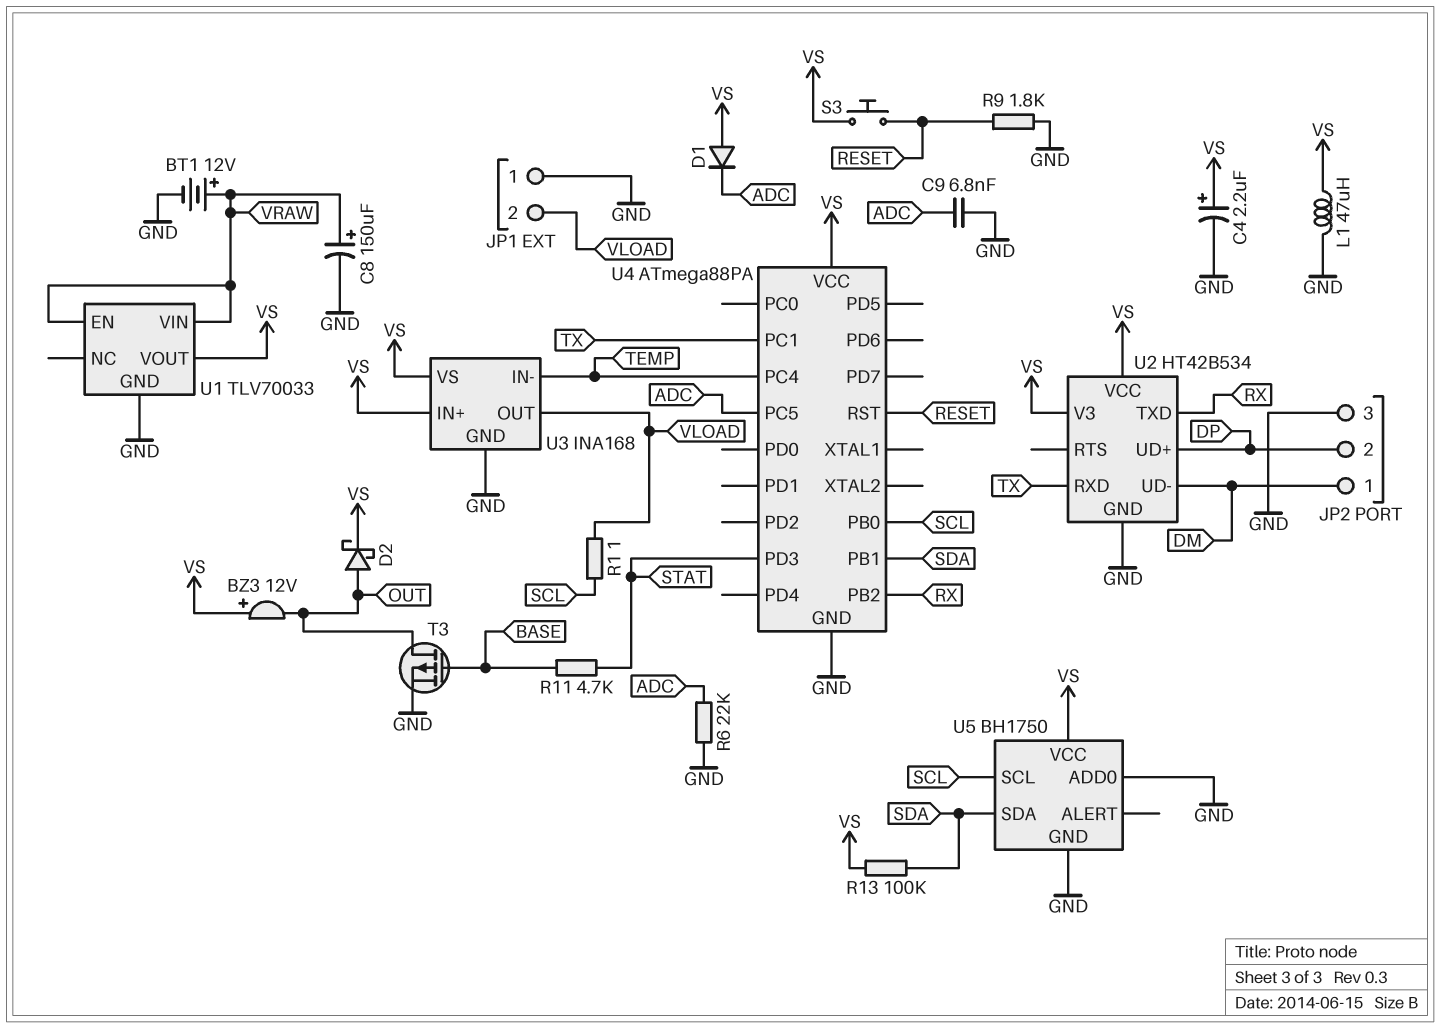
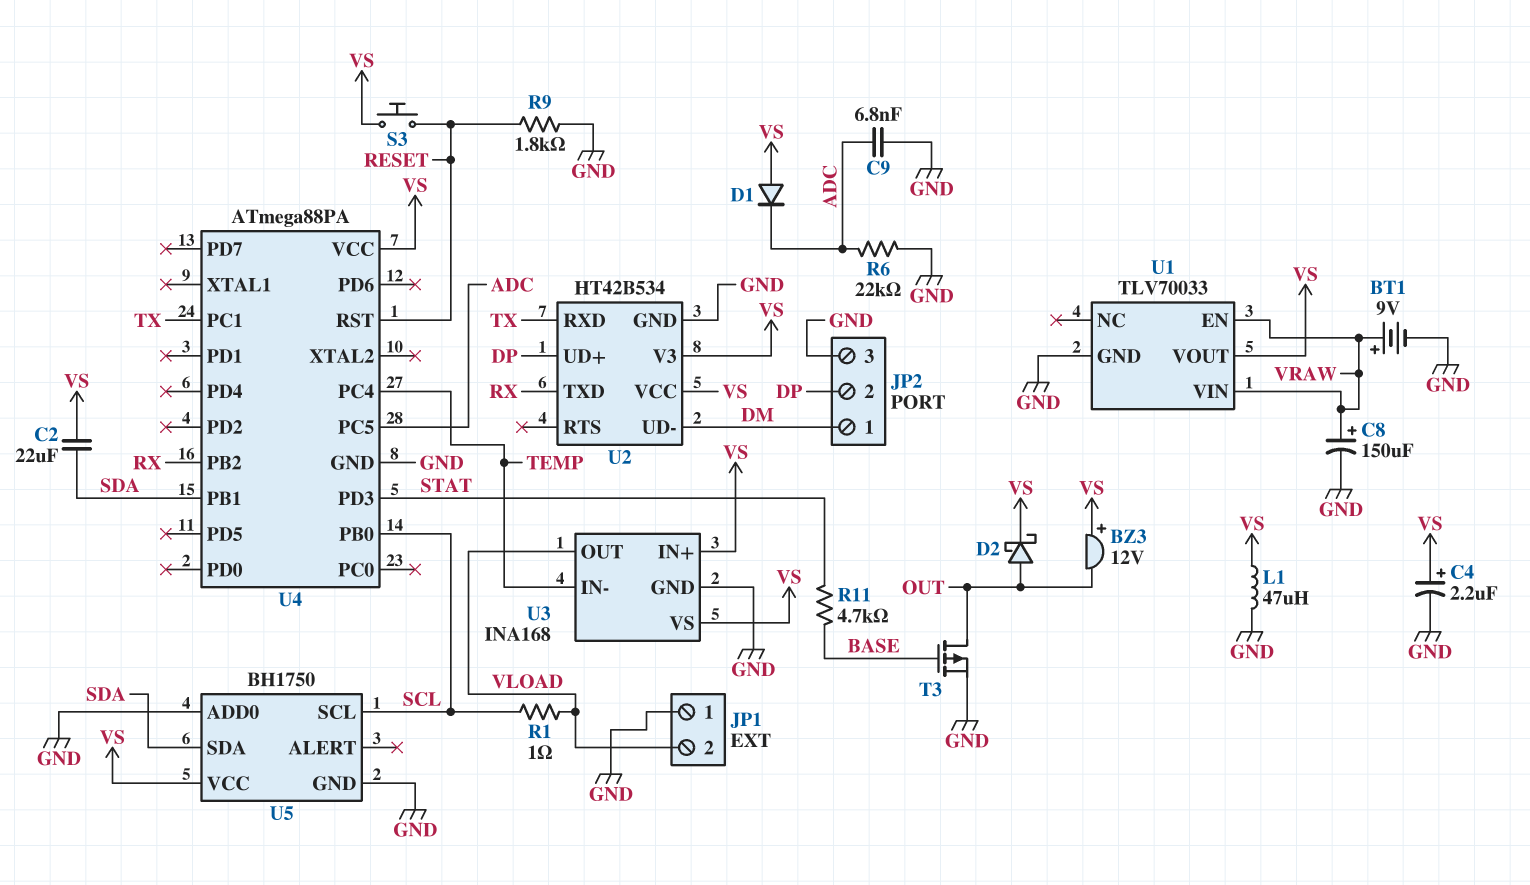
BT1: 12V (plus VRAW, minus GND) -> 9V (plus VRAW, minus GND)
C2: none -> 22uF (SDA, VS)
R13: 100k (SDA, VS) -> none

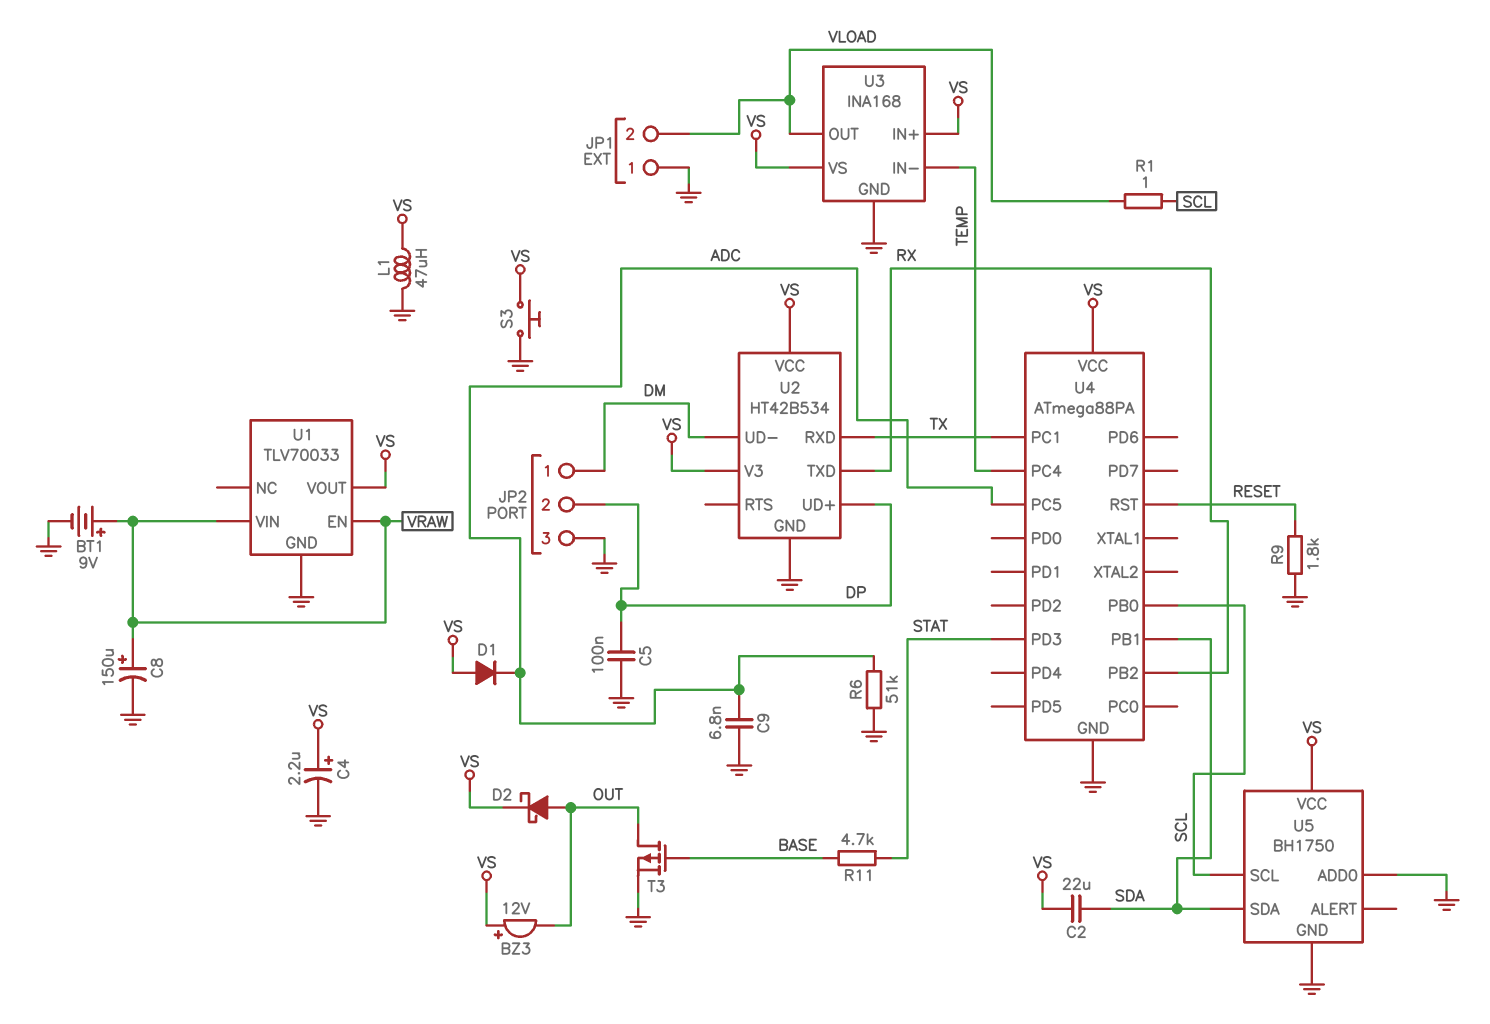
C5: none -> 100nF (DP, GND)
R6: 22k (ADC, GND) -> 51k (ADC, GND)
S3: button (RESET, VS) -> button (GND, VS)

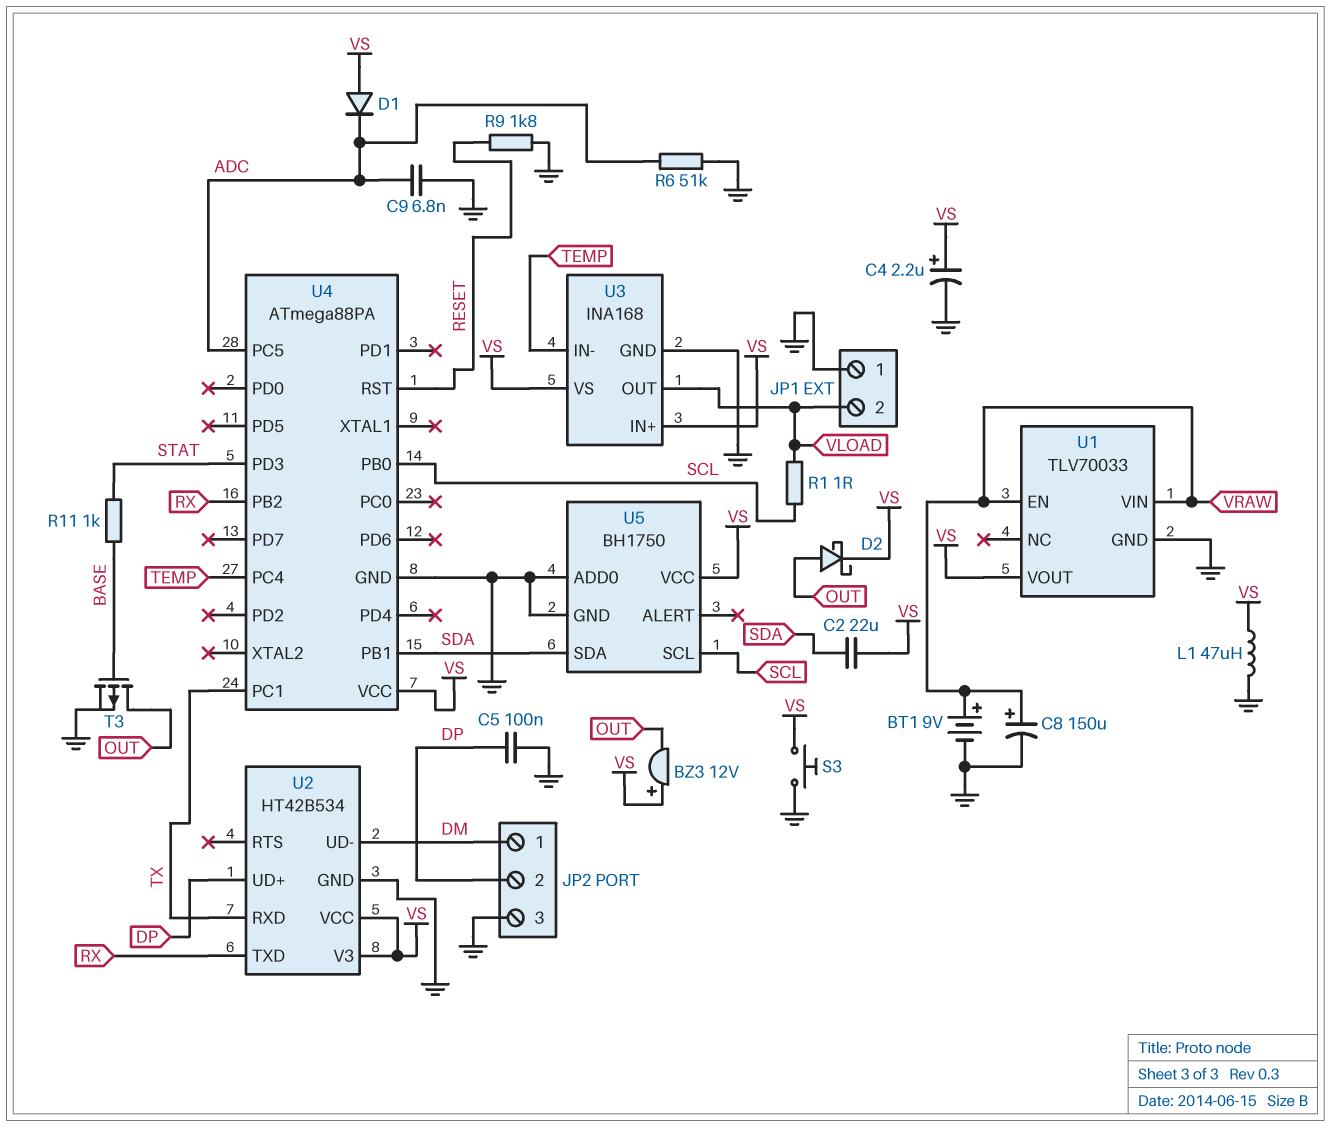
R11: 4.7k (BASE, STAT) -> 1k (BASE, STAT)

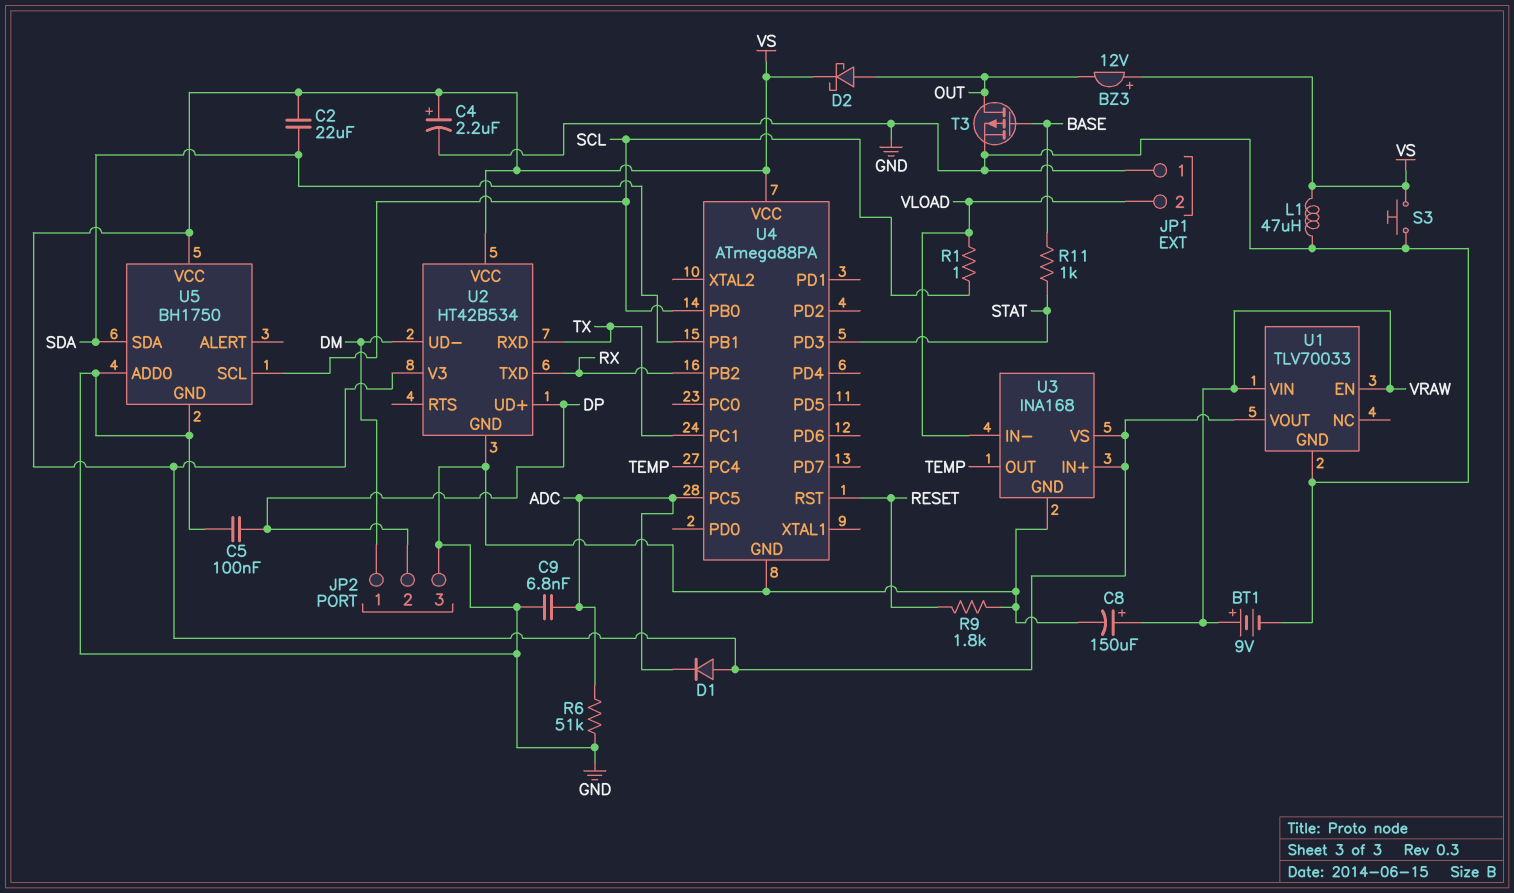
U3 pin IN-: TEMP -> VLOAD
U3 pin OUT: VLOAD -> TEMP

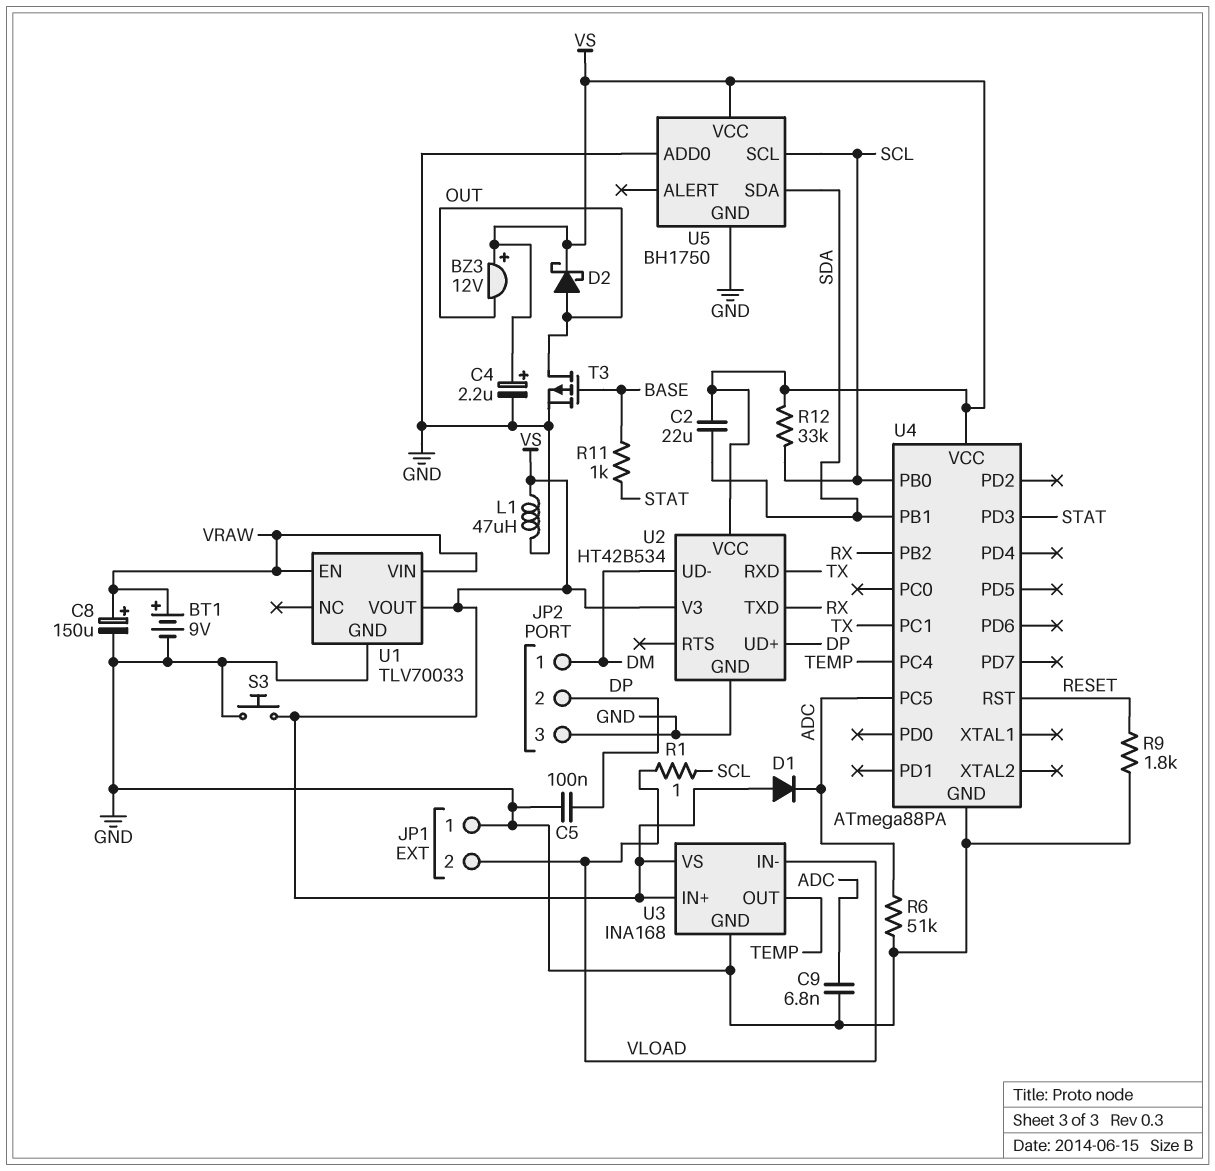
R12: none -> 33k (SCL, VS)

